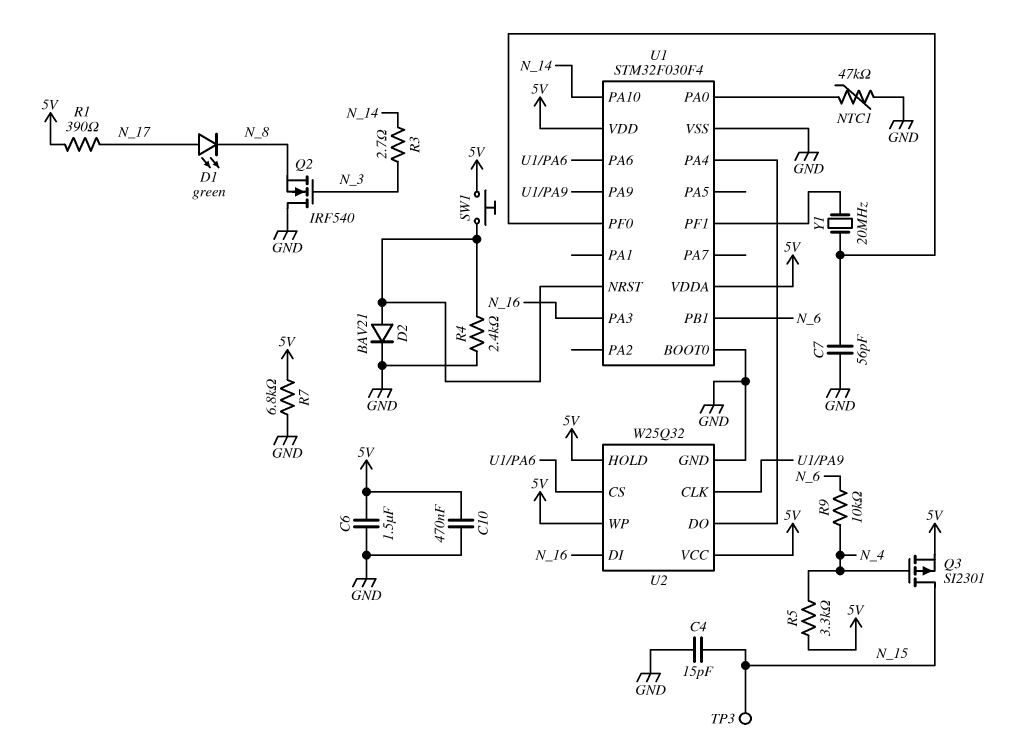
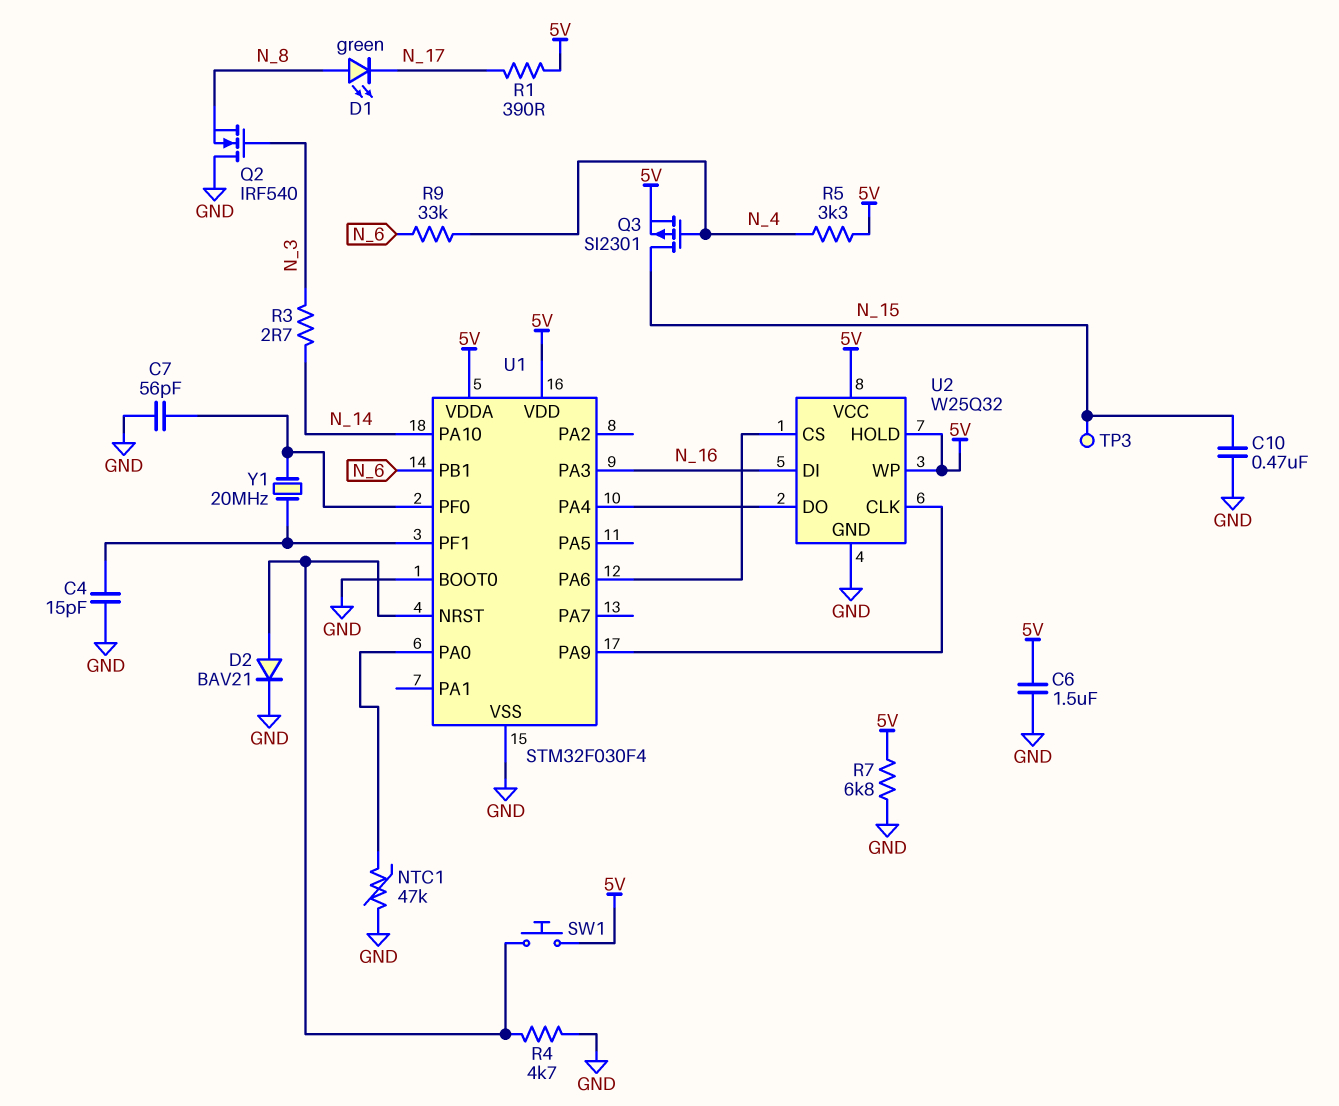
C4: 15pF (GND, N_15) -> 15pF (GND, U1/PF1)
C10: 470nF (5V, GND) -> 470nF (GND, N_15)
D1: LED green (A N_17, K N_8) -> LED green (A N_8, K N_17)
R4: 2.4k (GND, U1/NRST) -> 4.7k (GND, U1/NRST)
R9: 10k (N_4, N_6) -> 33k (N_4, N_6)

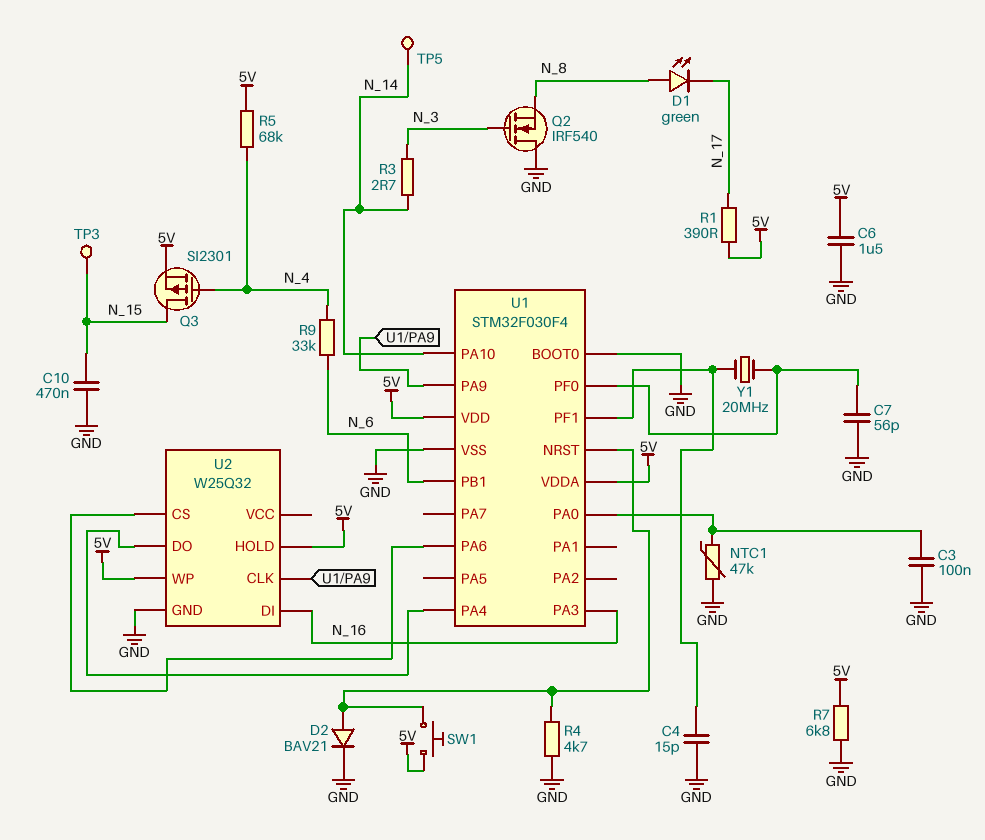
C3: none -> 100nF (GND, U1/PA0)
R5: 3.3k (5V, N_4) -> 68k (5V, N_4)
TP5: none -> test point (N_14)
U2 pin VCC: 5V -> none

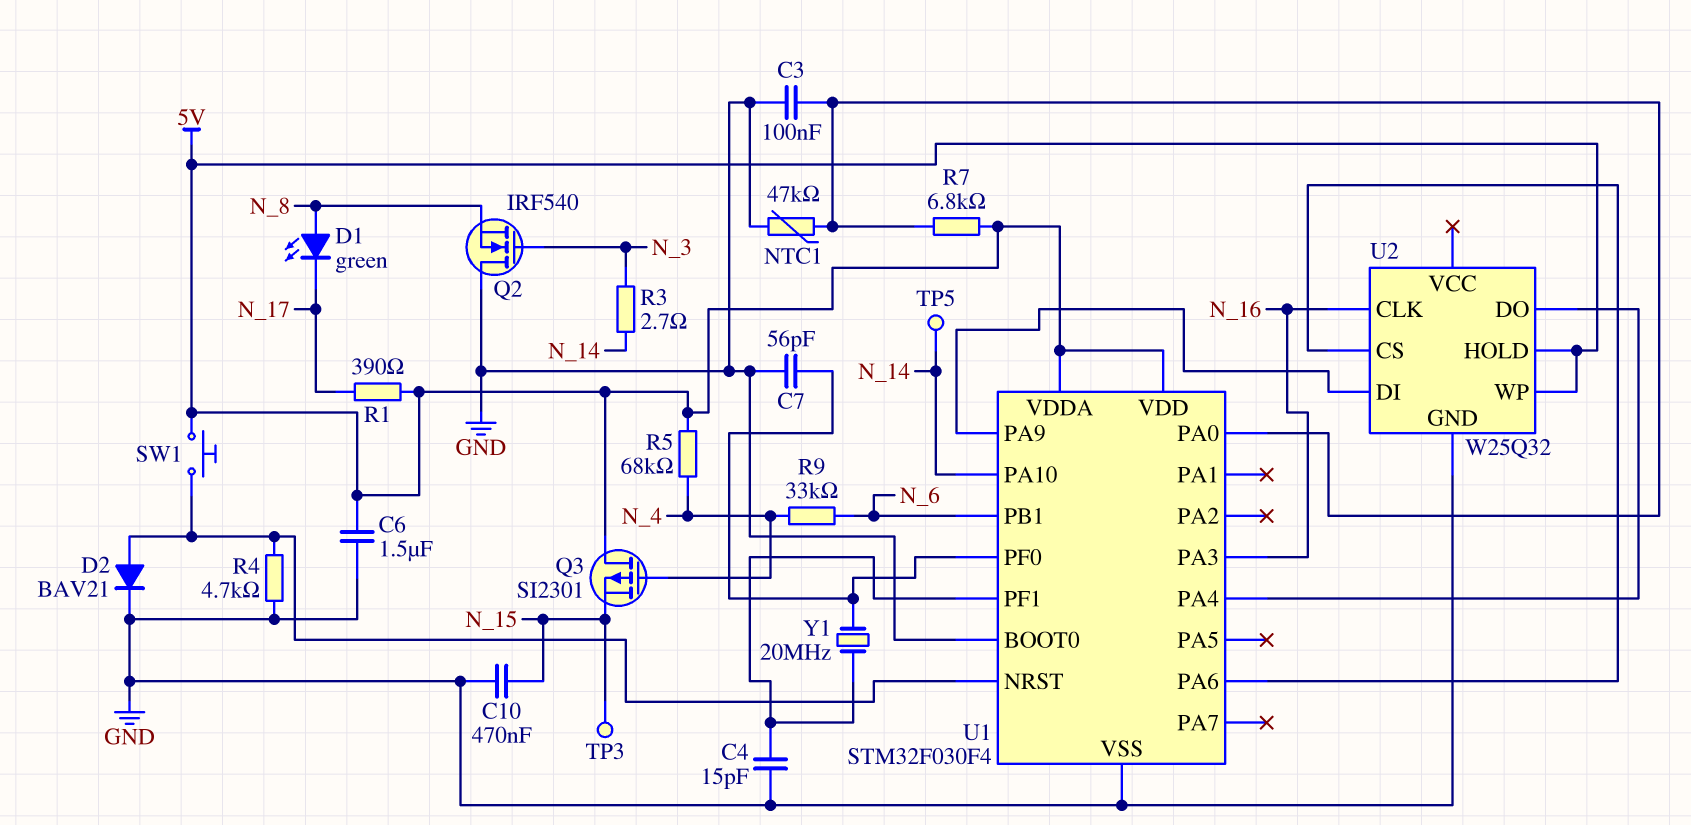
Q3: PMOS SI2301 (G N_4, D N_15, S 5V) -> PMOS SI2301 (G N_4, D 5V, S N_15)
R7: 6.8k (5V, GND) -> 6.8k (5V, U1/PA0)
U2 pin CLK: U1/PA9 -> N_16
U2 pin DI: N_16 -> U1/PA9

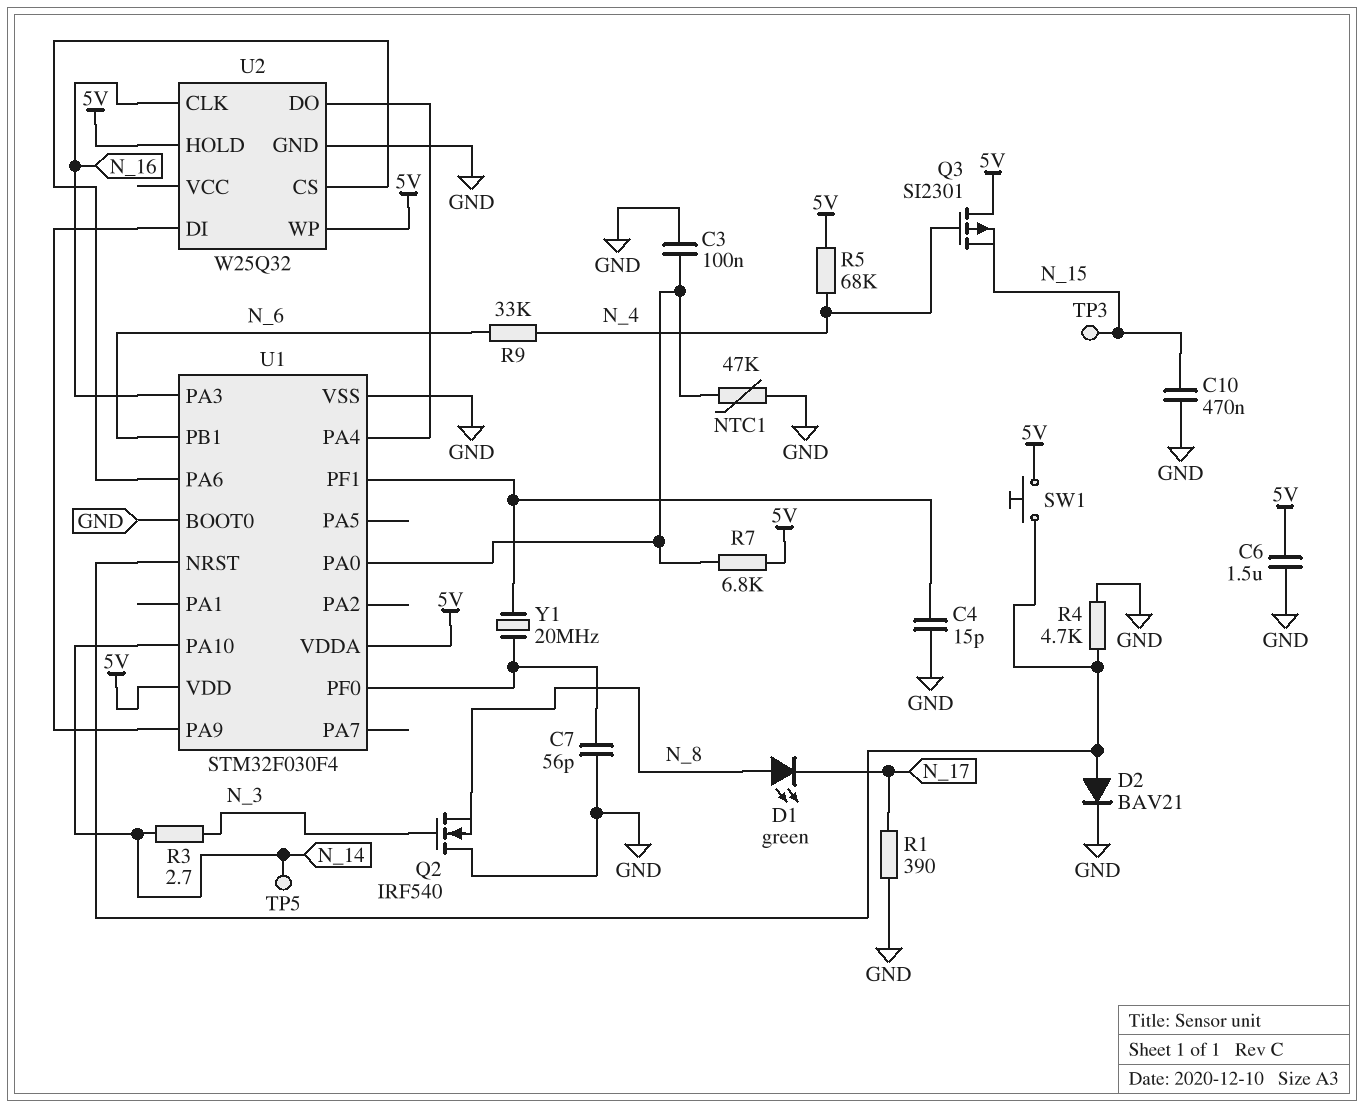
R1: 390 (5V, N_17) -> 390 (GND, N_17)

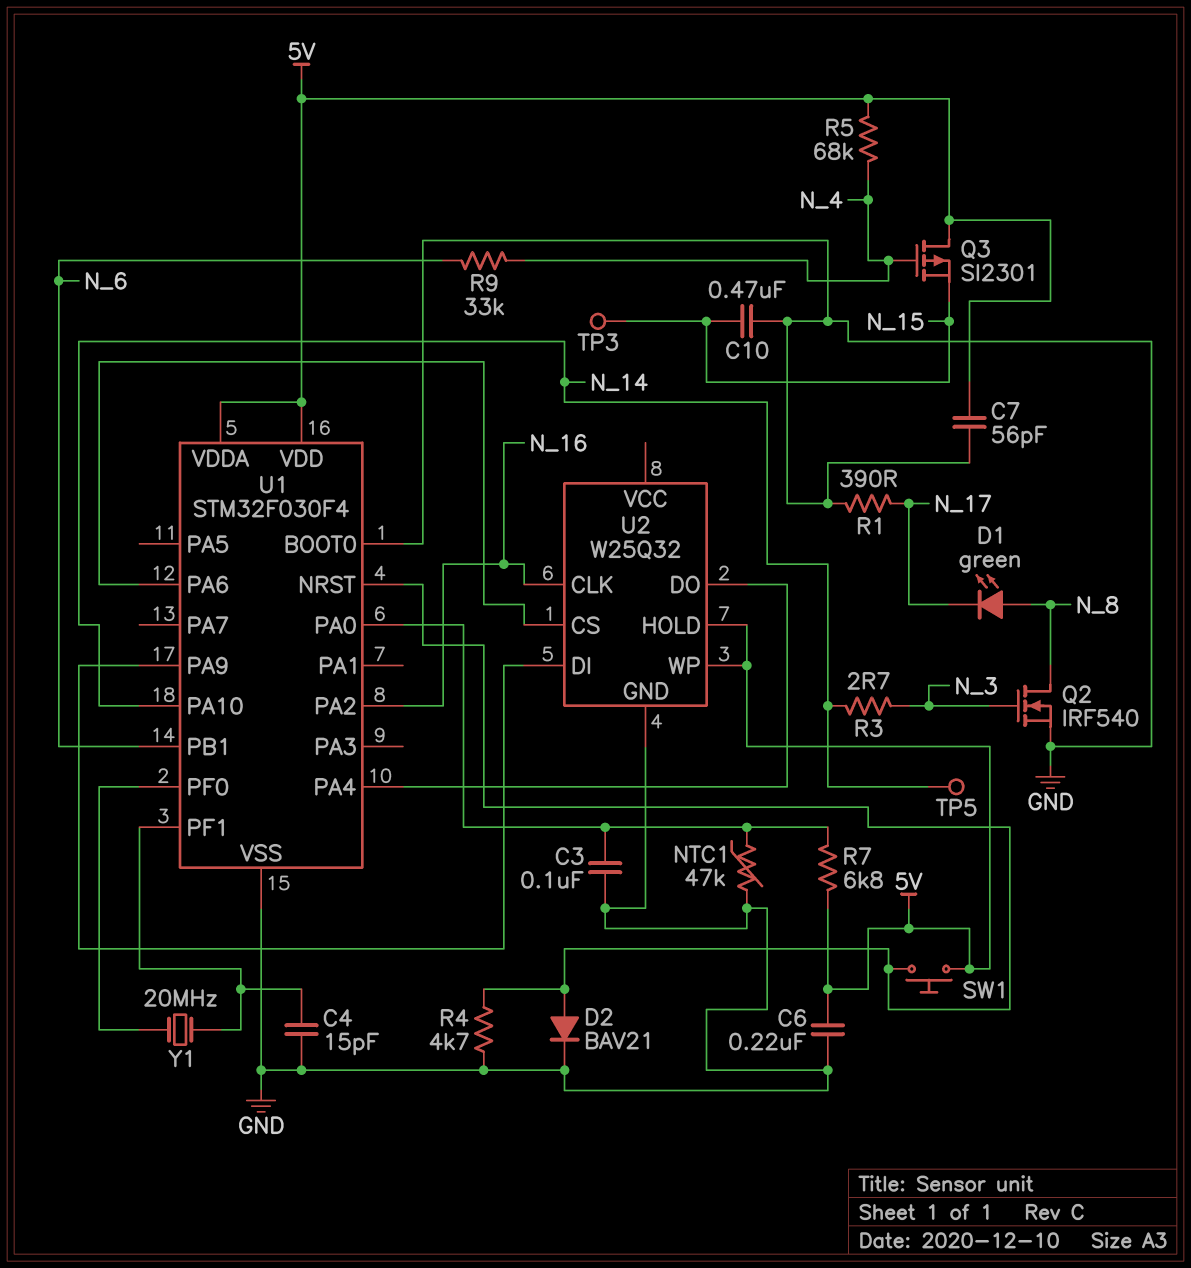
C6: 1.5uF (5V, GND) -> 220nF (5V, GND)
C7: 56pF (GND, U1/PF0) -> 56pF (5V, GND)
Q2: NMOS IRF540 (G N_3, D GND, S N_8) -> NMOS IRF540 (G N_3, D N_8, S GND)
U1 pin PA2: none -> N_16
U1 pin PA3: N_16 -> none

